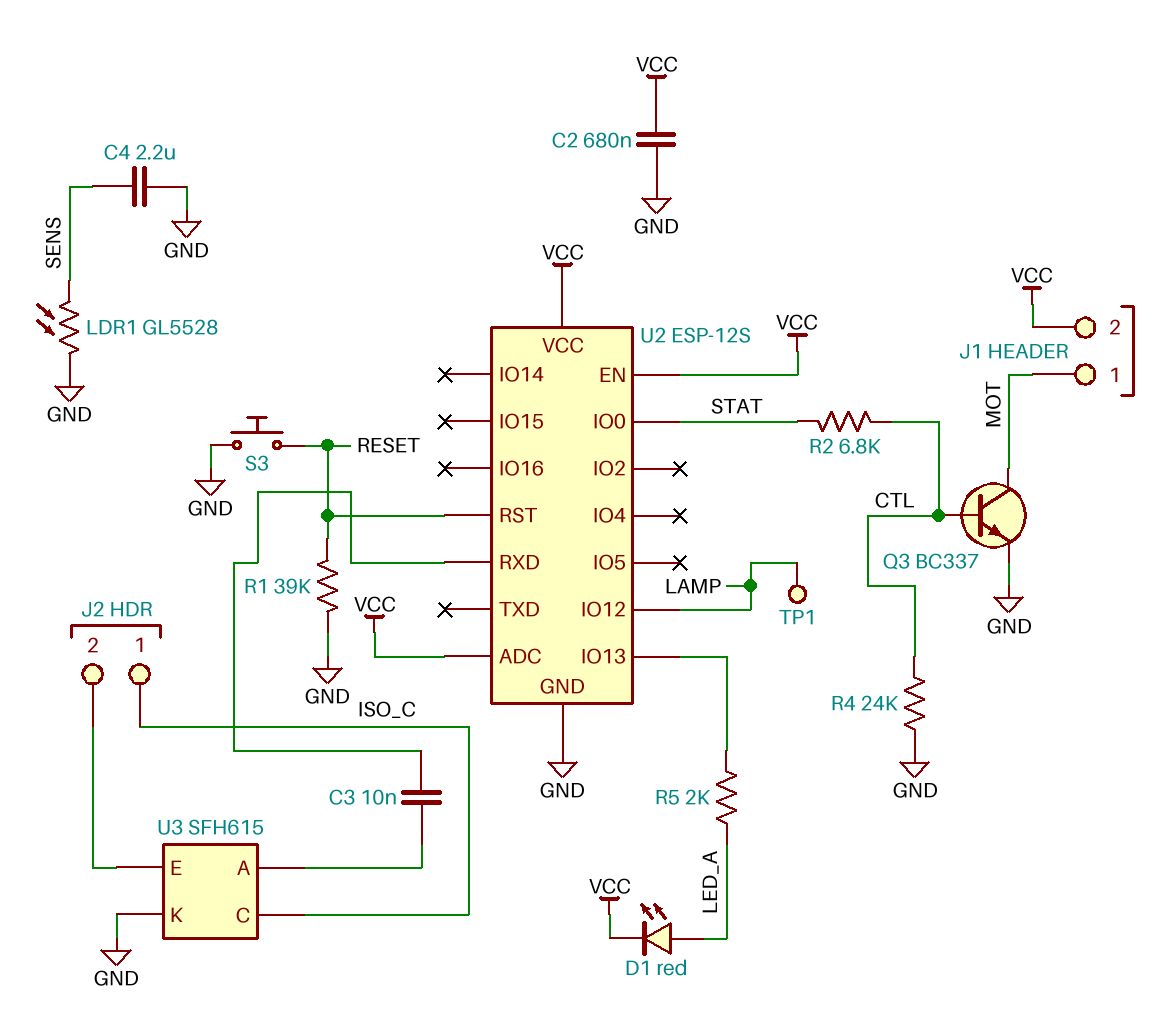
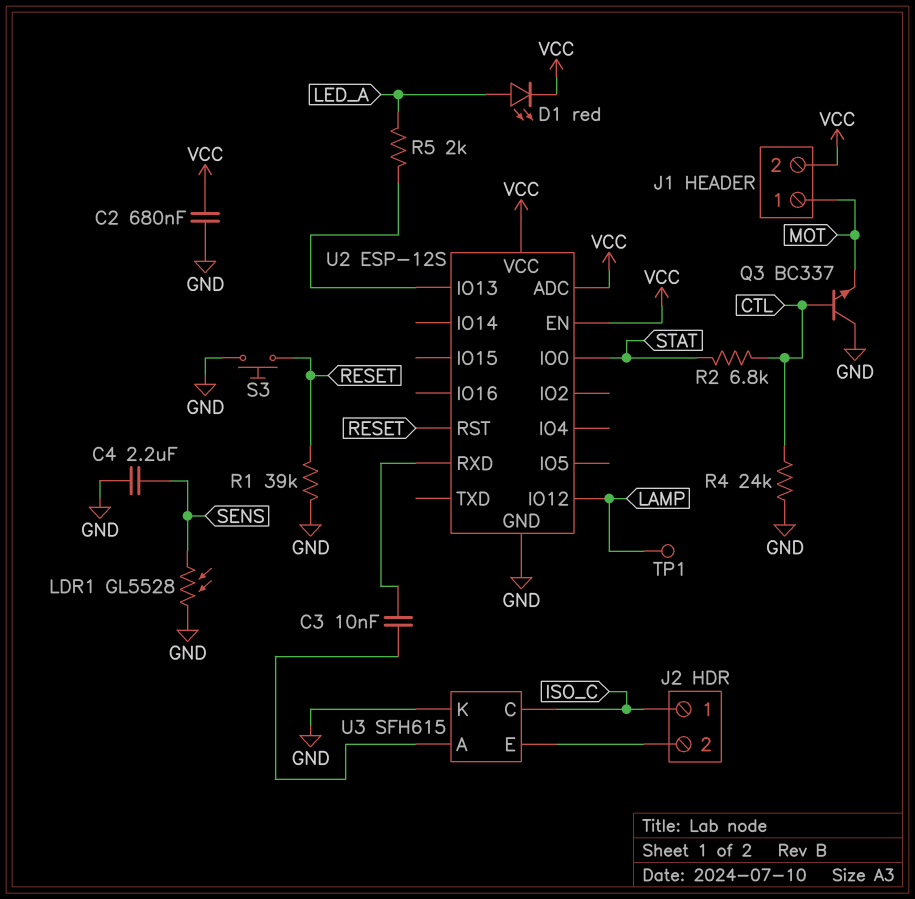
Q3: NPN BC337 (B CTL, C MOT, E GND) -> NPN BC337 (B CTL, C GND, E MOT)

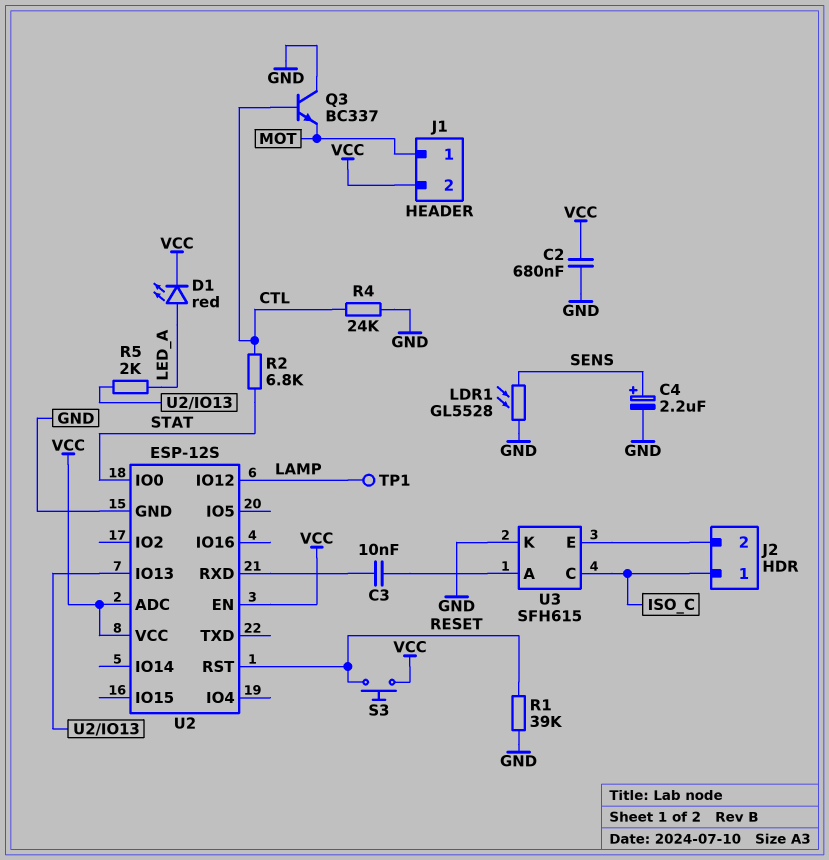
C4: 2.2uF (GND, SENS) -> 2.2uF (plus SENS, minus GND)
S3: button (GND, RESET) -> button (RESET, VCC)

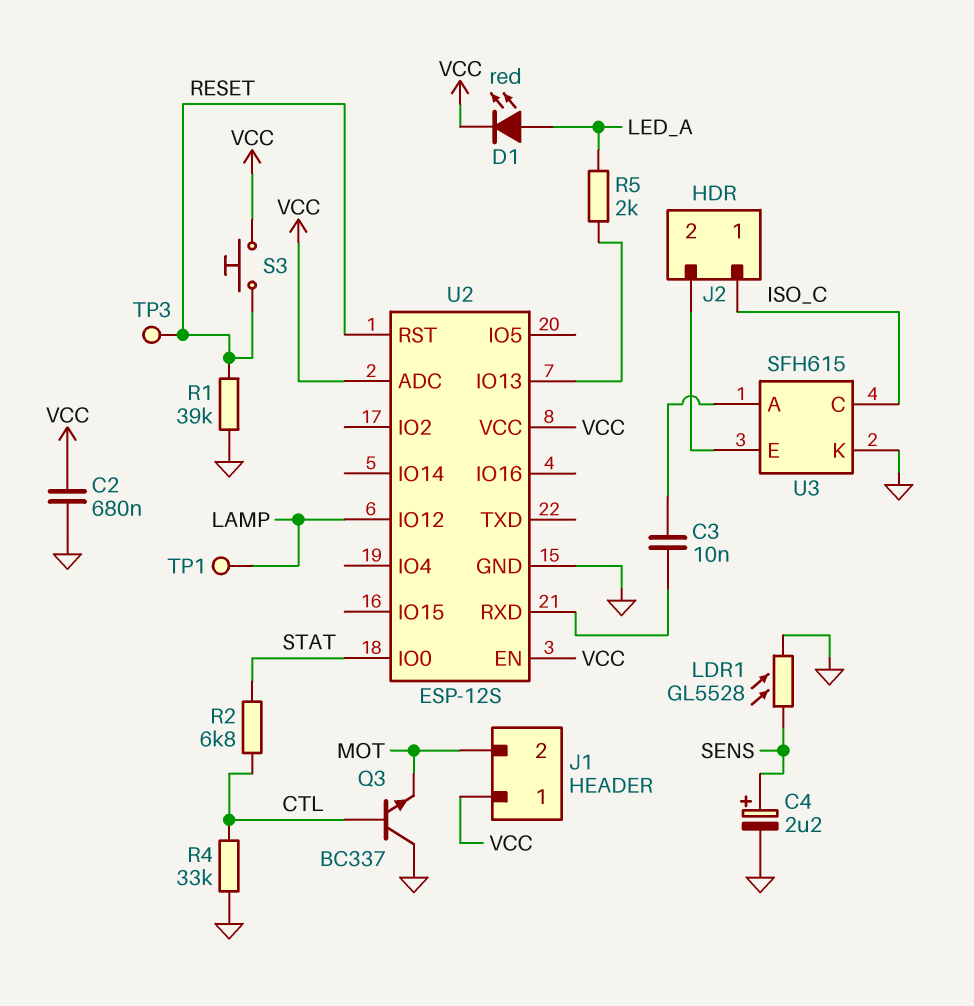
J1 pin 1: MOT -> VCC
J1 pin 2: VCC -> MOT
R4: 24k (CTL, GND) -> 33k (CTL, GND)
TP3: none -> test point (RESET)

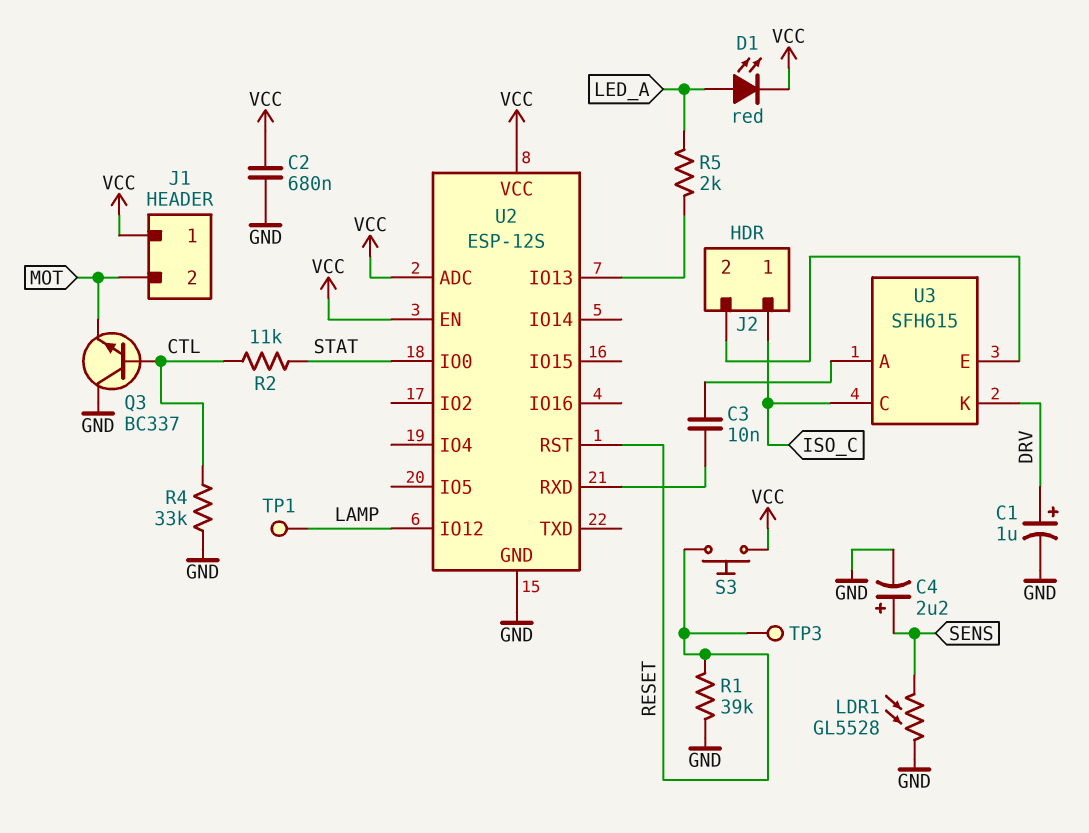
C1: none -> 1uF (plus DRV, minus GND)
R2: 6.8k (CTL, STAT) -> 11k (CTL, STAT)
U3 pin K: GND -> DRV

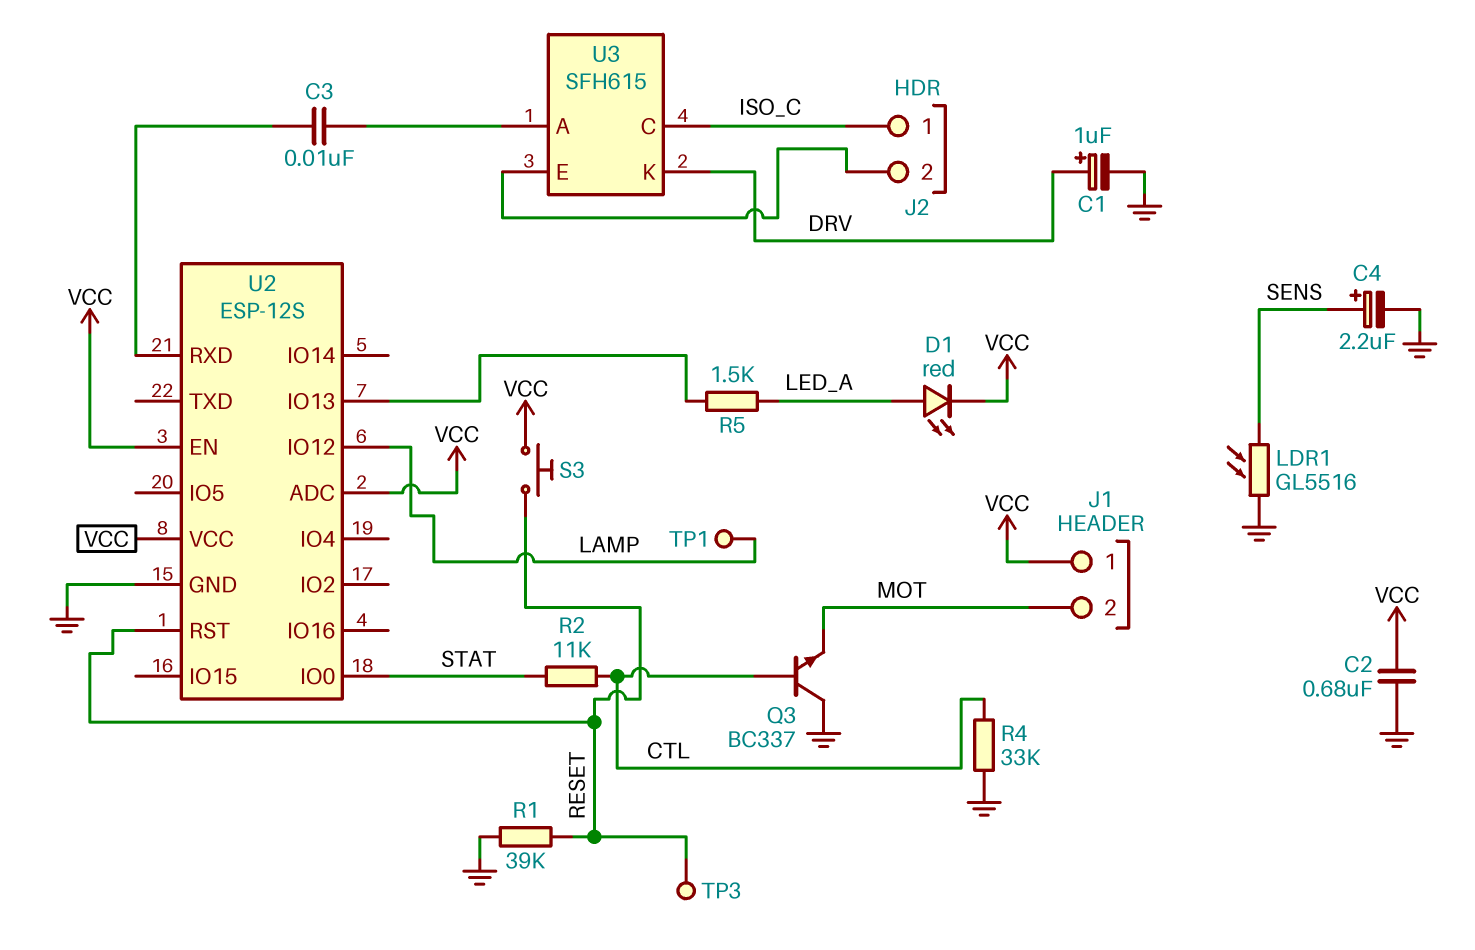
LDR1: GL5528 (GND, SENS) -> GL5516 (GND, SENS)
R5: 2k (LED_A, U2/IO13) -> 1.5k (LED_A, U2/IO13)

